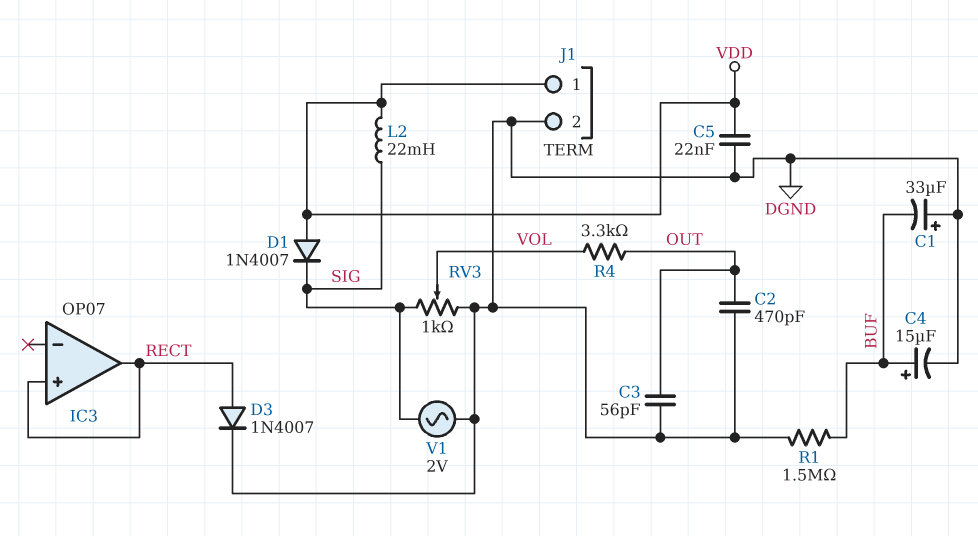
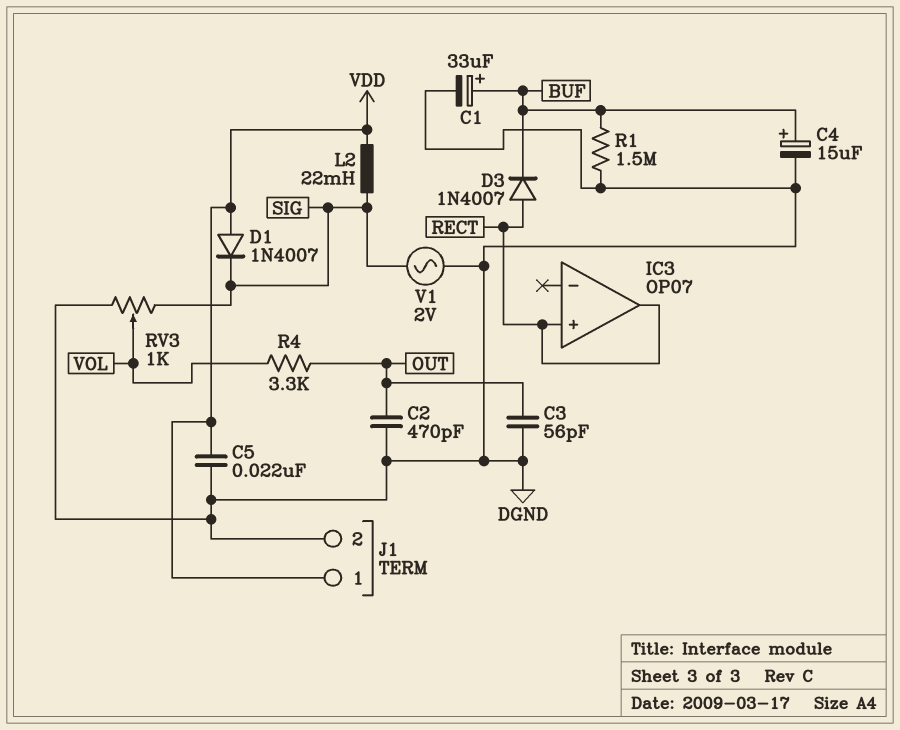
C1: 33uF (plus DGND, minus BUF) -> 33uF (plus BUF, minus DGND)
D3: diode 1N4007 (A RECT, K DGND) -> diode 1N4007 (A RECT, K BUF)

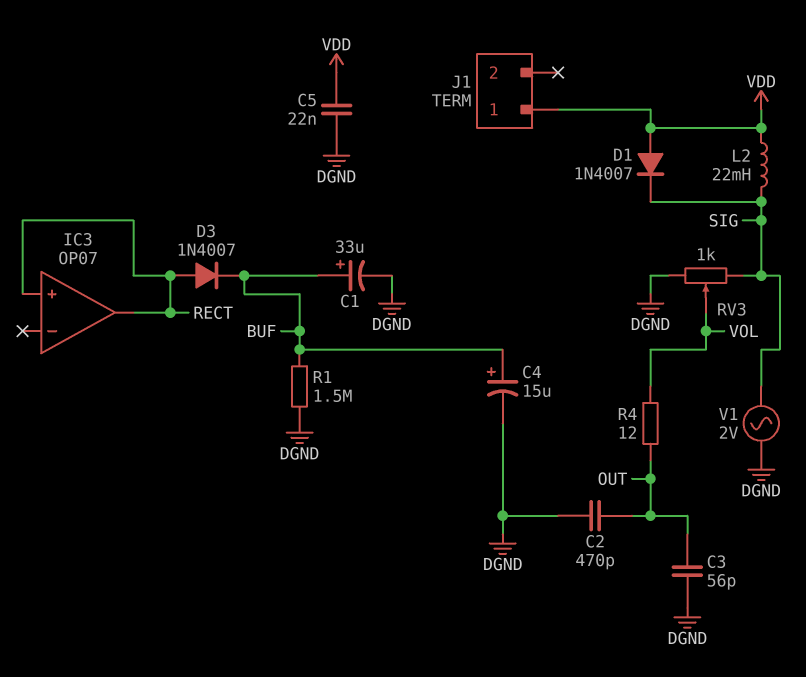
J1 pin 2: DGND -> none
R4: 3.3k (OUT, VOL) -> 12 (OUT, VOL)

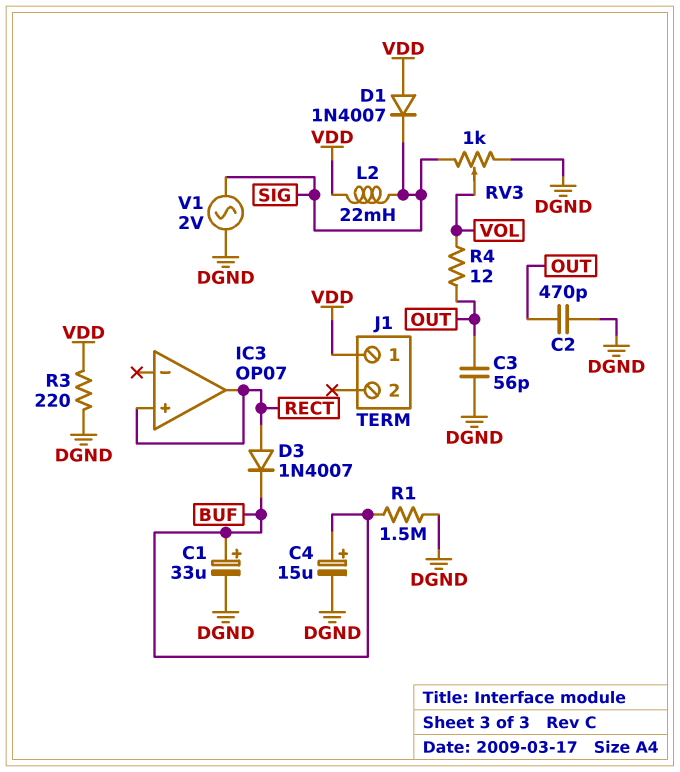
C5: 22nF (DGND, VDD) -> none
R3: none -> 220 (DGND, VDD)

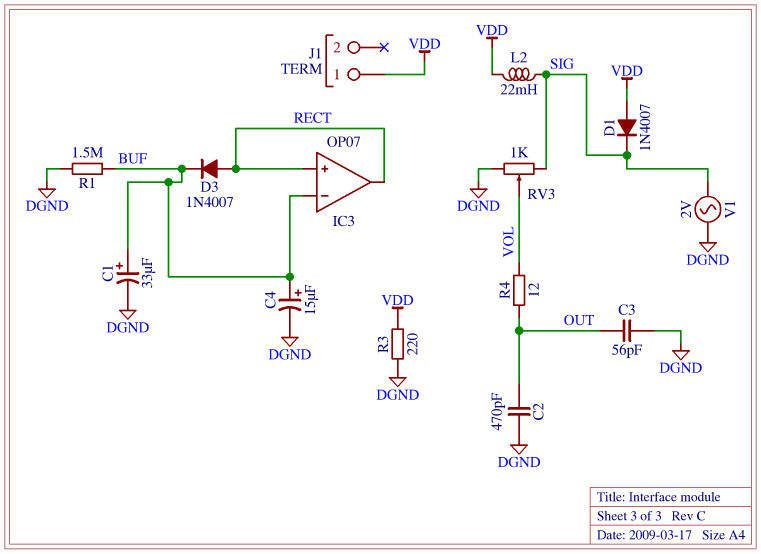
IC3 pin in-: none -> BUF

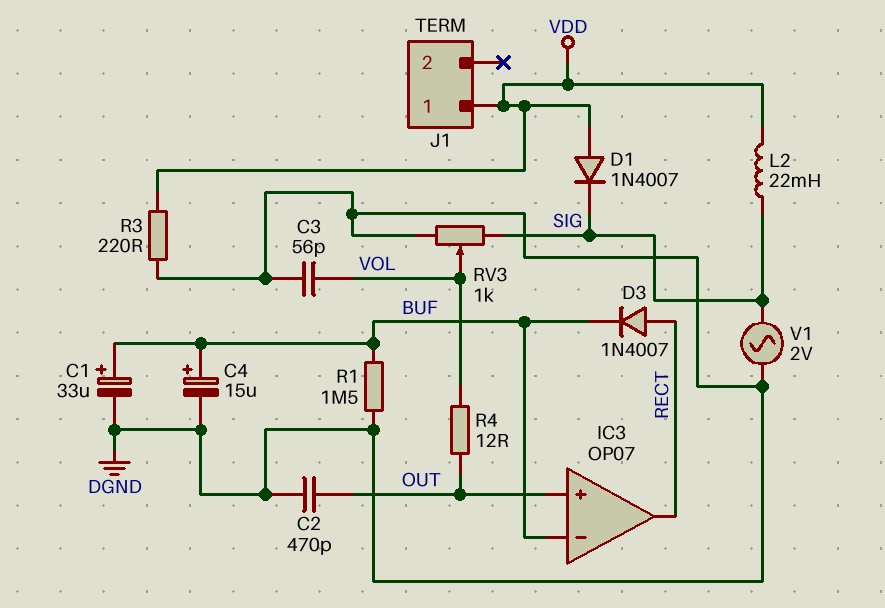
C3: 56pF (DGND, OUT) -> 56pF (DGND, VOL)
IC3 pin in+: RECT -> OUT

